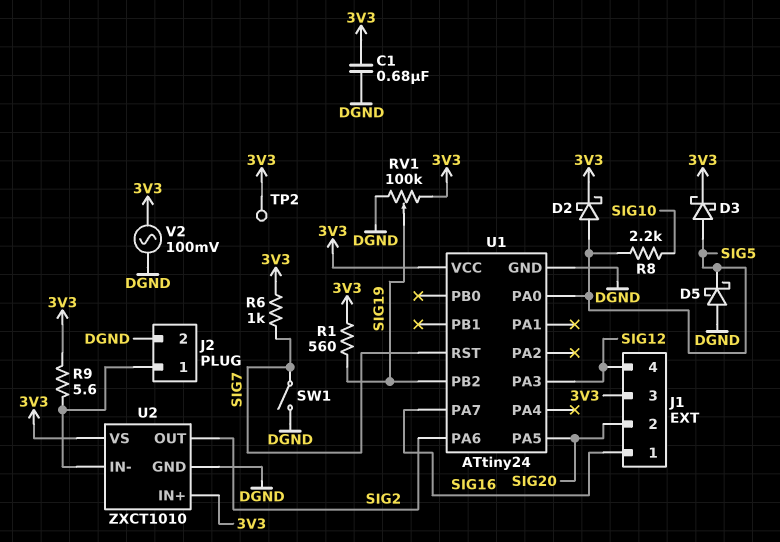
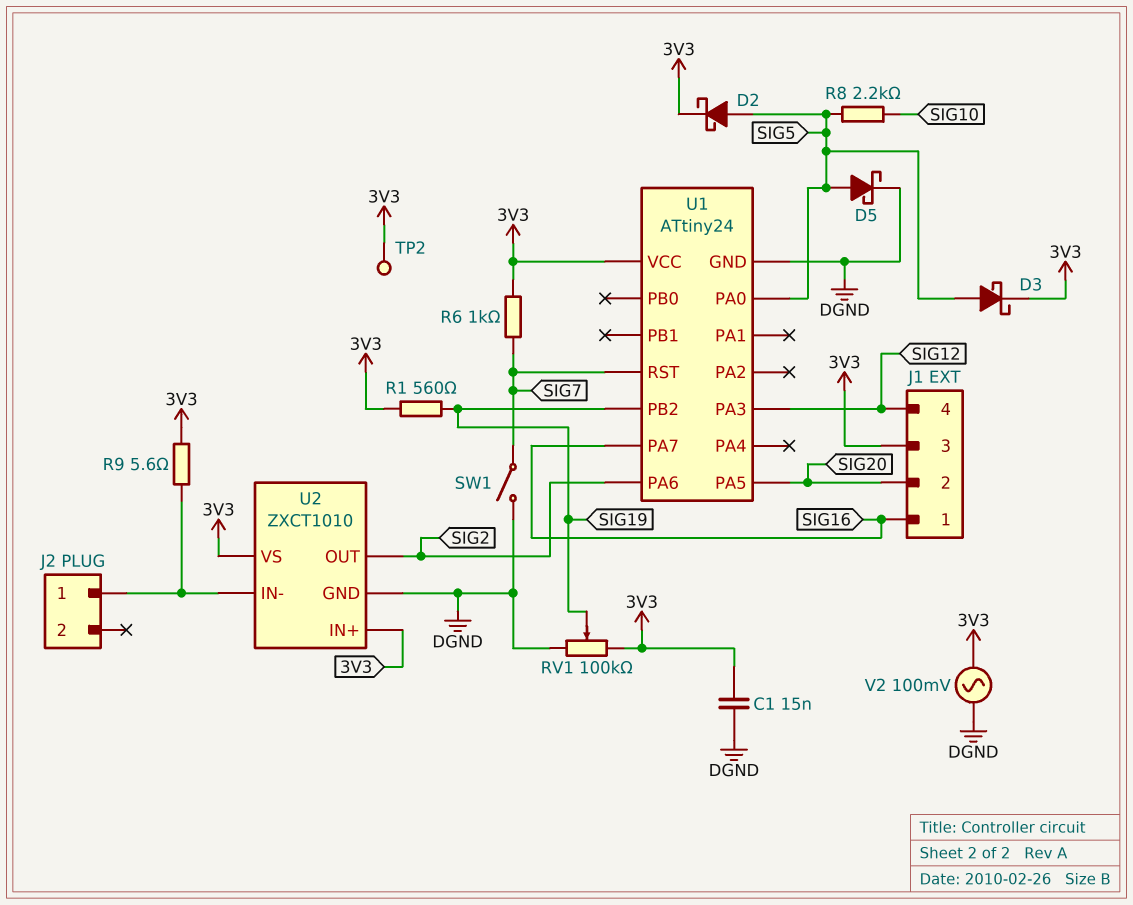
C1: 680nF (3V3, DGND) -> 15nF (3V3, DGND)
D5: schottky (A DGND, K SIG5) -> schottky (A SIG5, K DGND)
J2 pin 2: DGND -> none

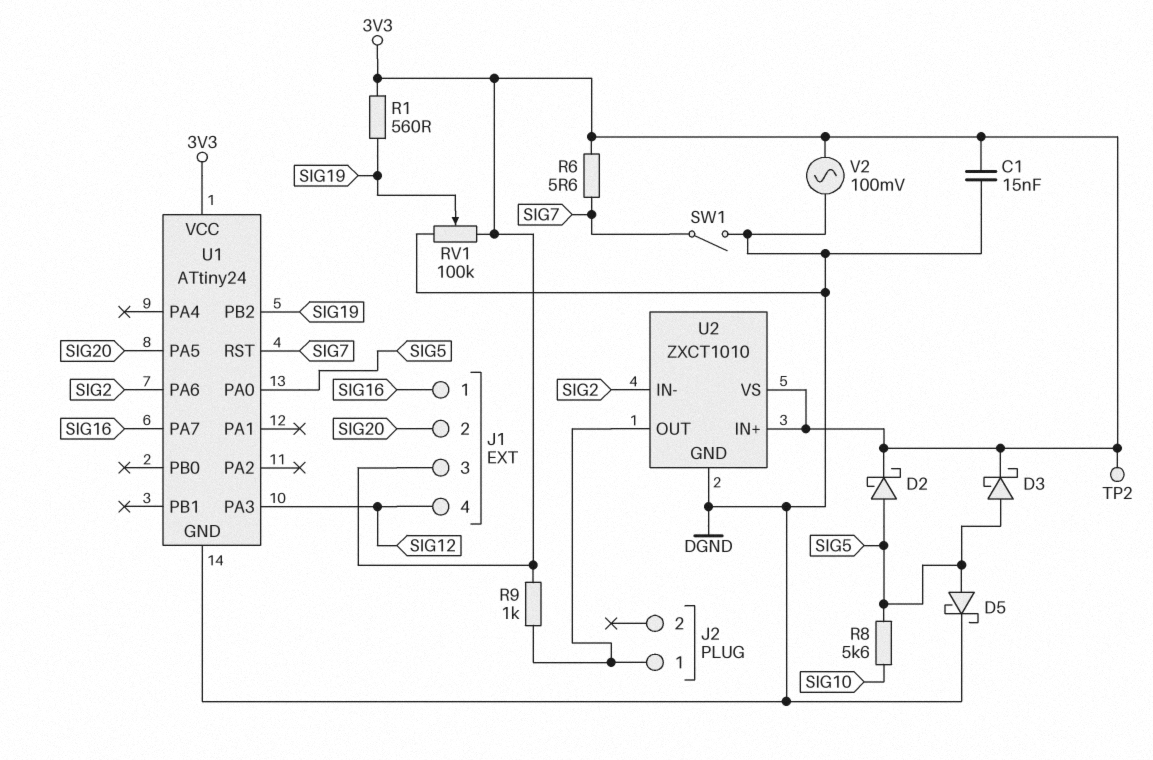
R6: 1k (3V3, SIG7) -> 5.6 (3V3, SIG7)
R8: 2.2k (SIG5, SIG10) -> 5.6k (SIG5, SIG10)
R9: 5.6 (3V3, J2/1) -> 1k (3V3, J2/1)
U2 pin IN-: J2/1 -> SIG2
U2 pin OUT: SIG2 -> J2/1

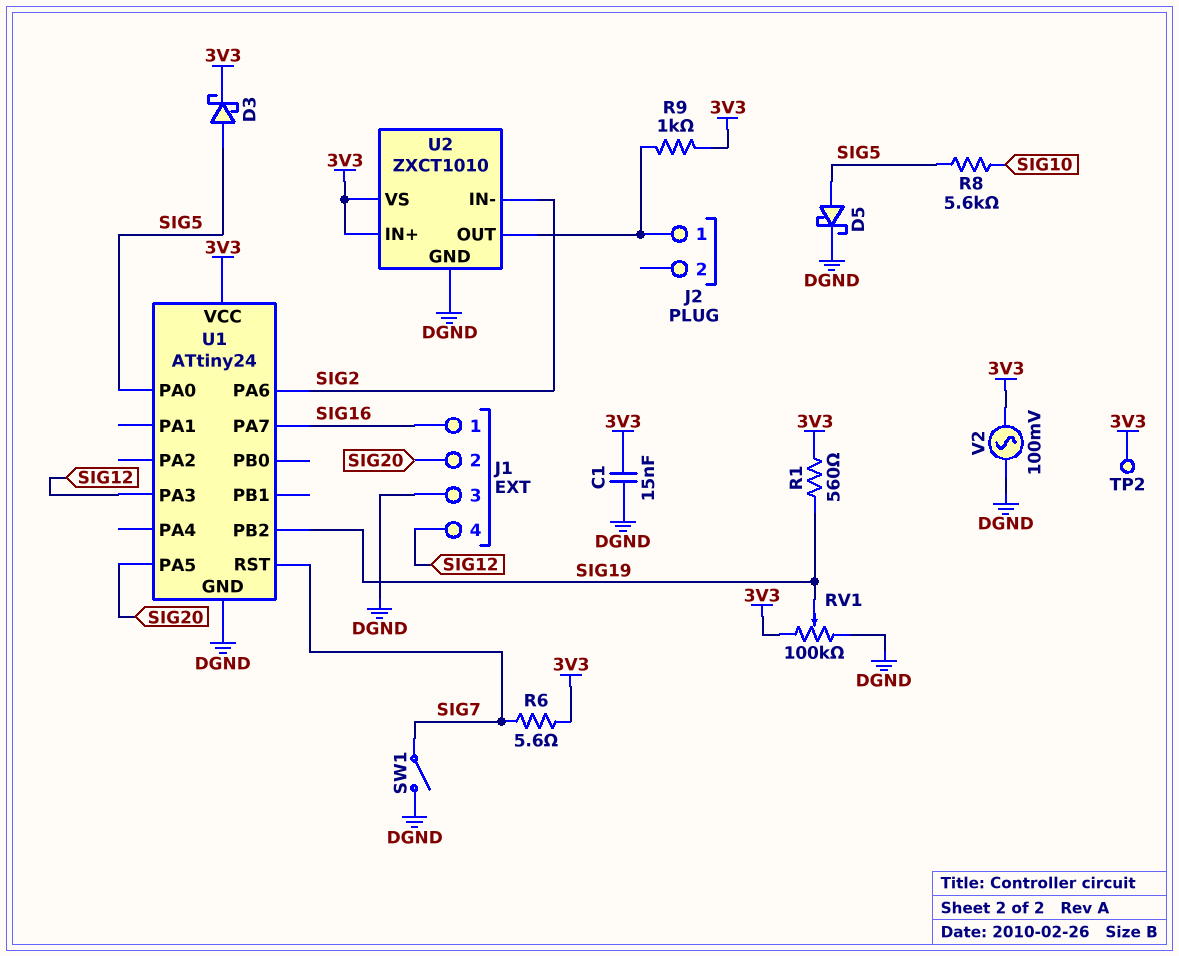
D2: schottky (A SIG5, K 3V3) -> none
J1 pin 3: 3V3 -> DGND

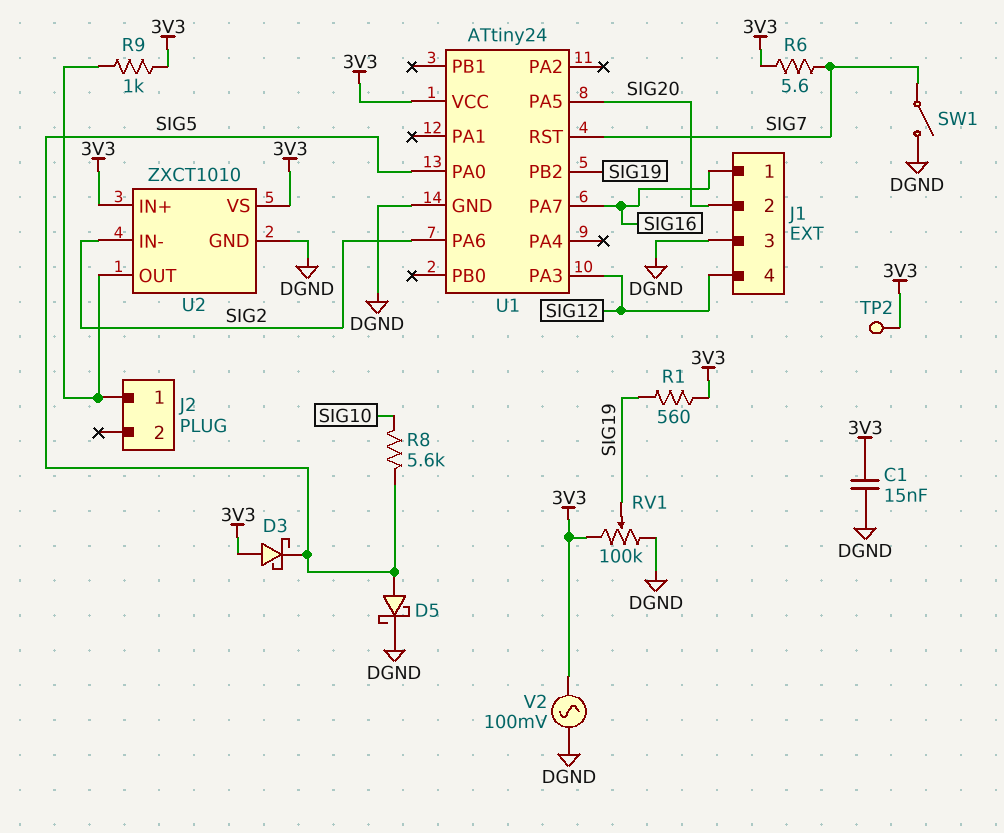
D3: schottky (A SIG5, K 3V3) -> schottky (A 3V3, K SIG5)

